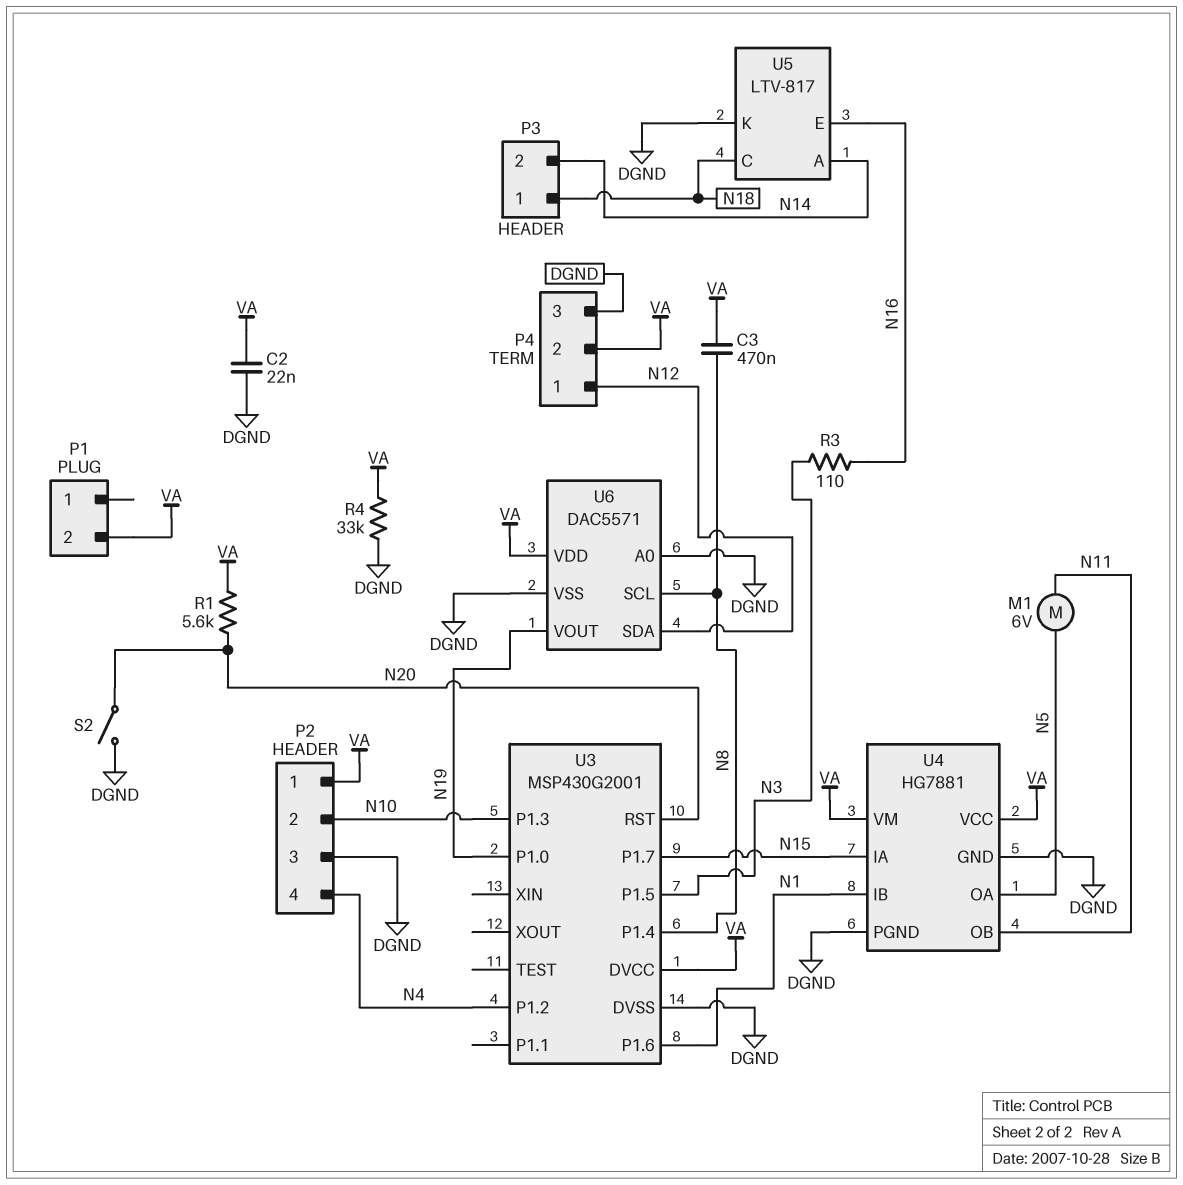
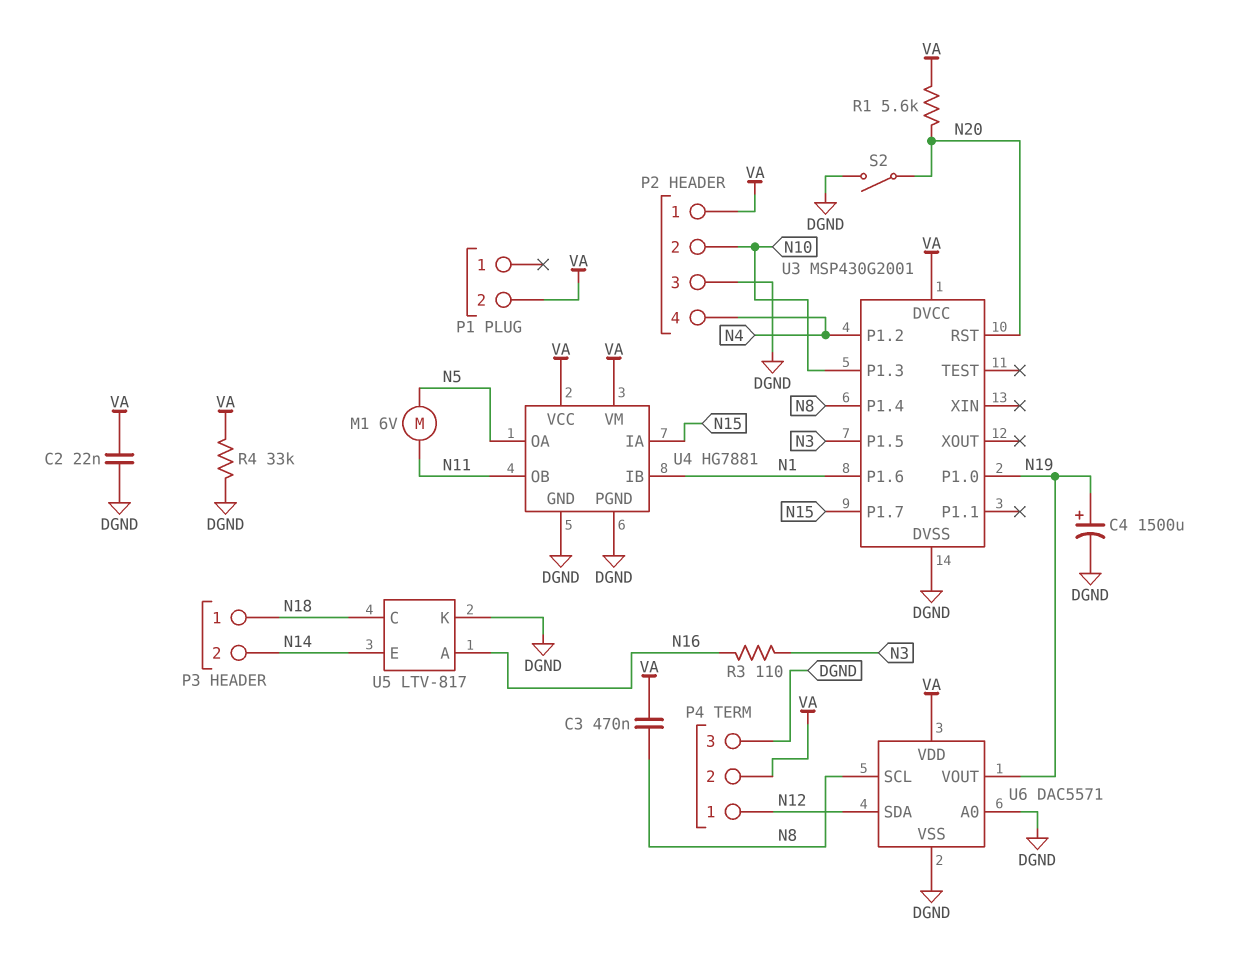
C4: none -> 1500uF (plus N19, minus DGND)
U5 pin A: N14 -> N16
U5 pin E: N16 -> N14

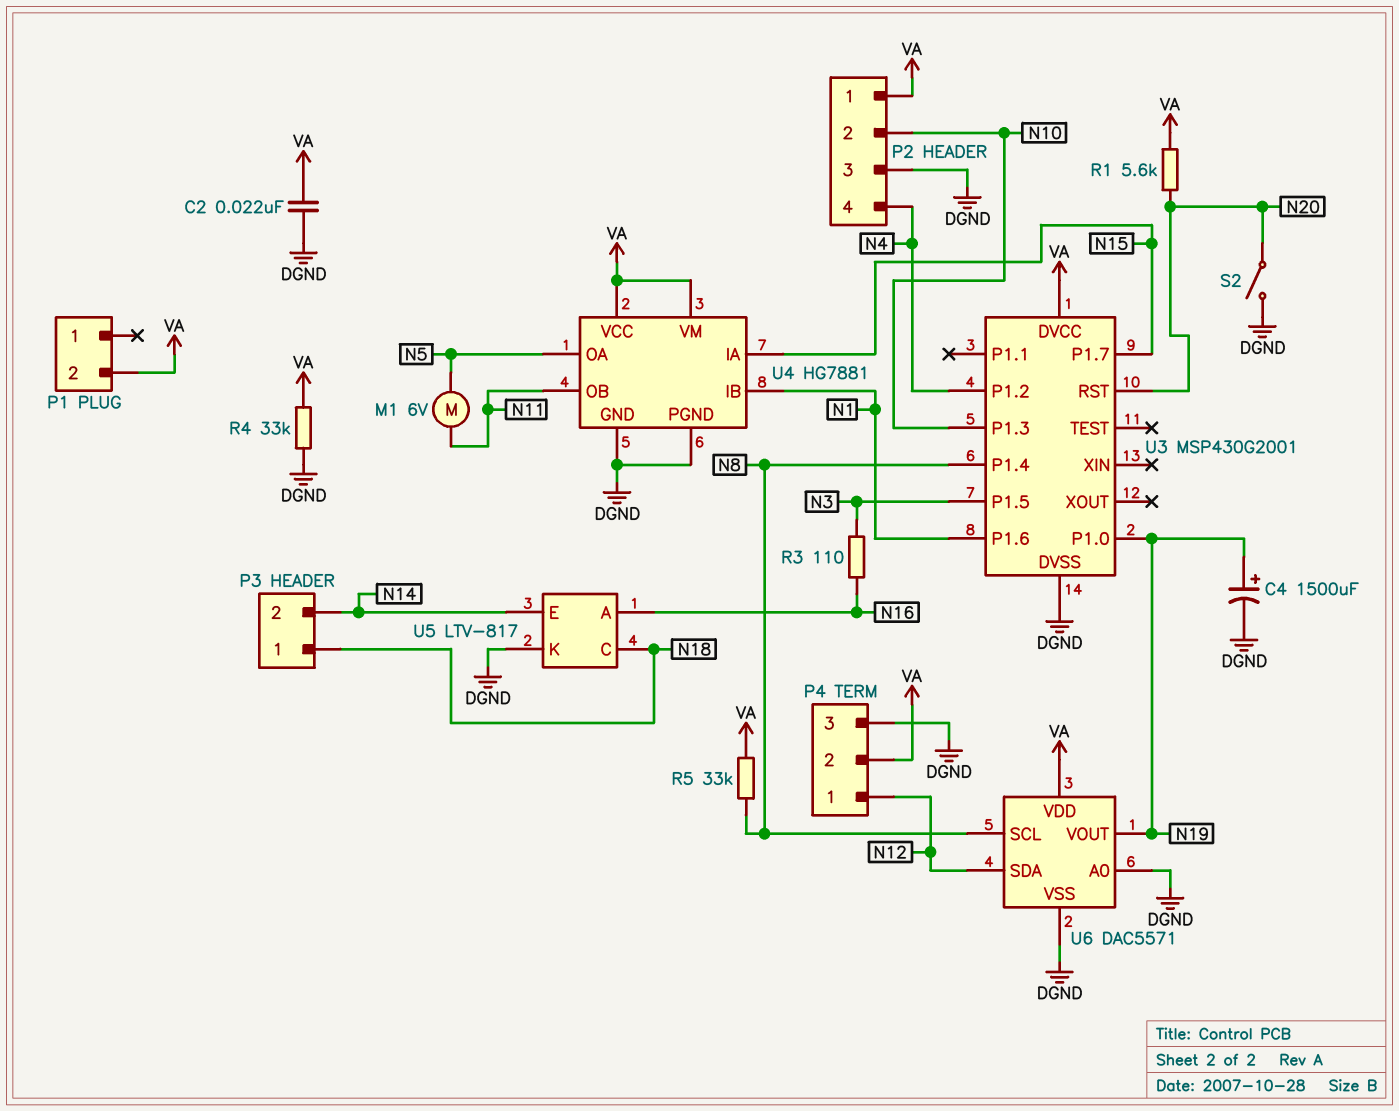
C3: 470nF (N8, VA) -> none
R5: none -> 33k (N8, VA)

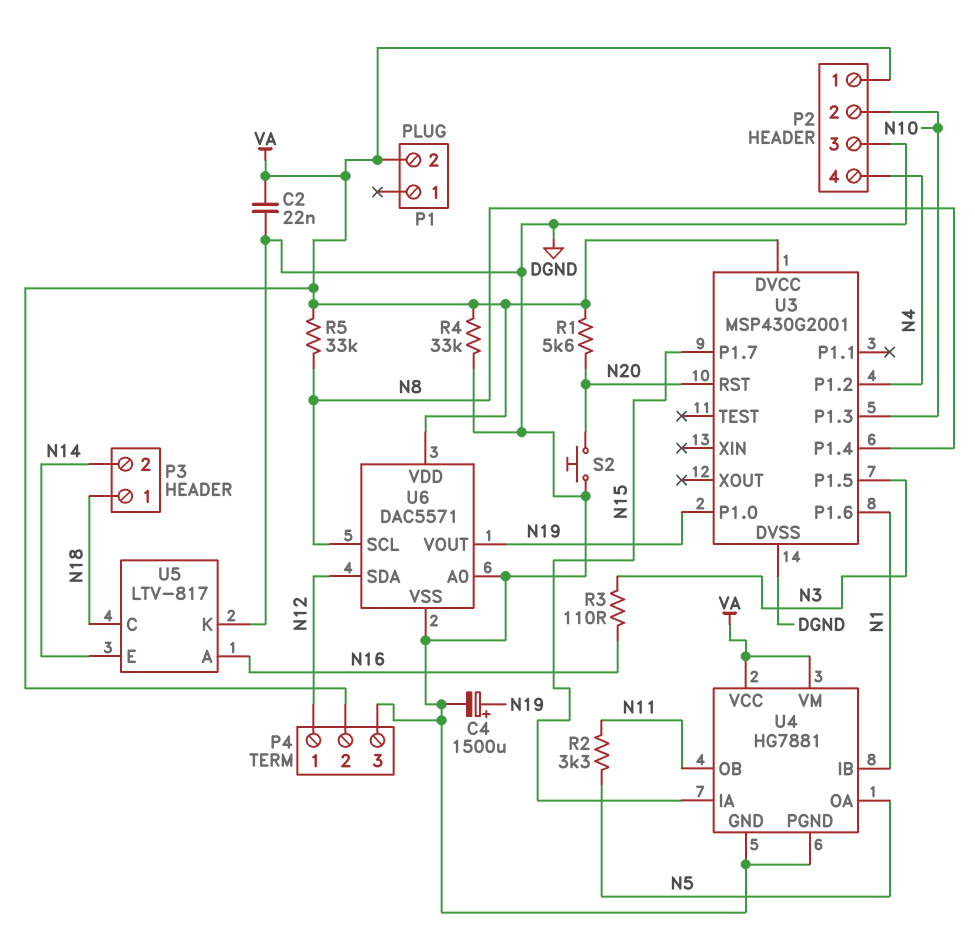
M1: motor 6V (N5, N11) -> none
R2: none -> 3.3k (N5, N11)
S2: switch (DGND, N20) -> button (DGND, N20)

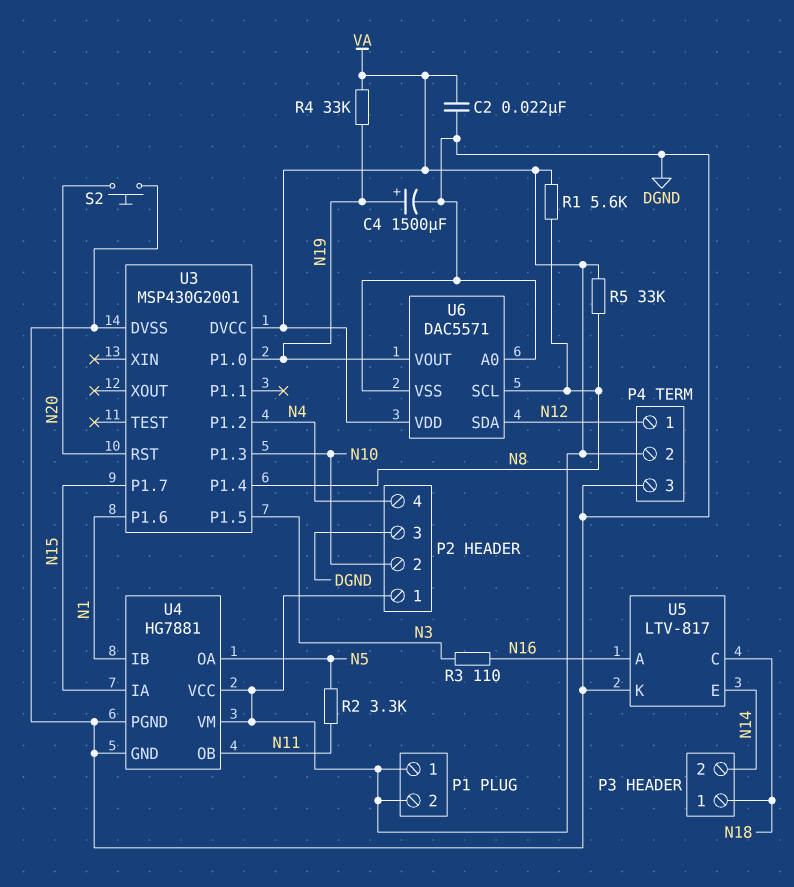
P1 pin 1: none -> VA
R1: 5.6k (N20, VA) -> 5.6k (N8, VA)
R4: 33k (DGND, VA) -> 33k (N19, VA)

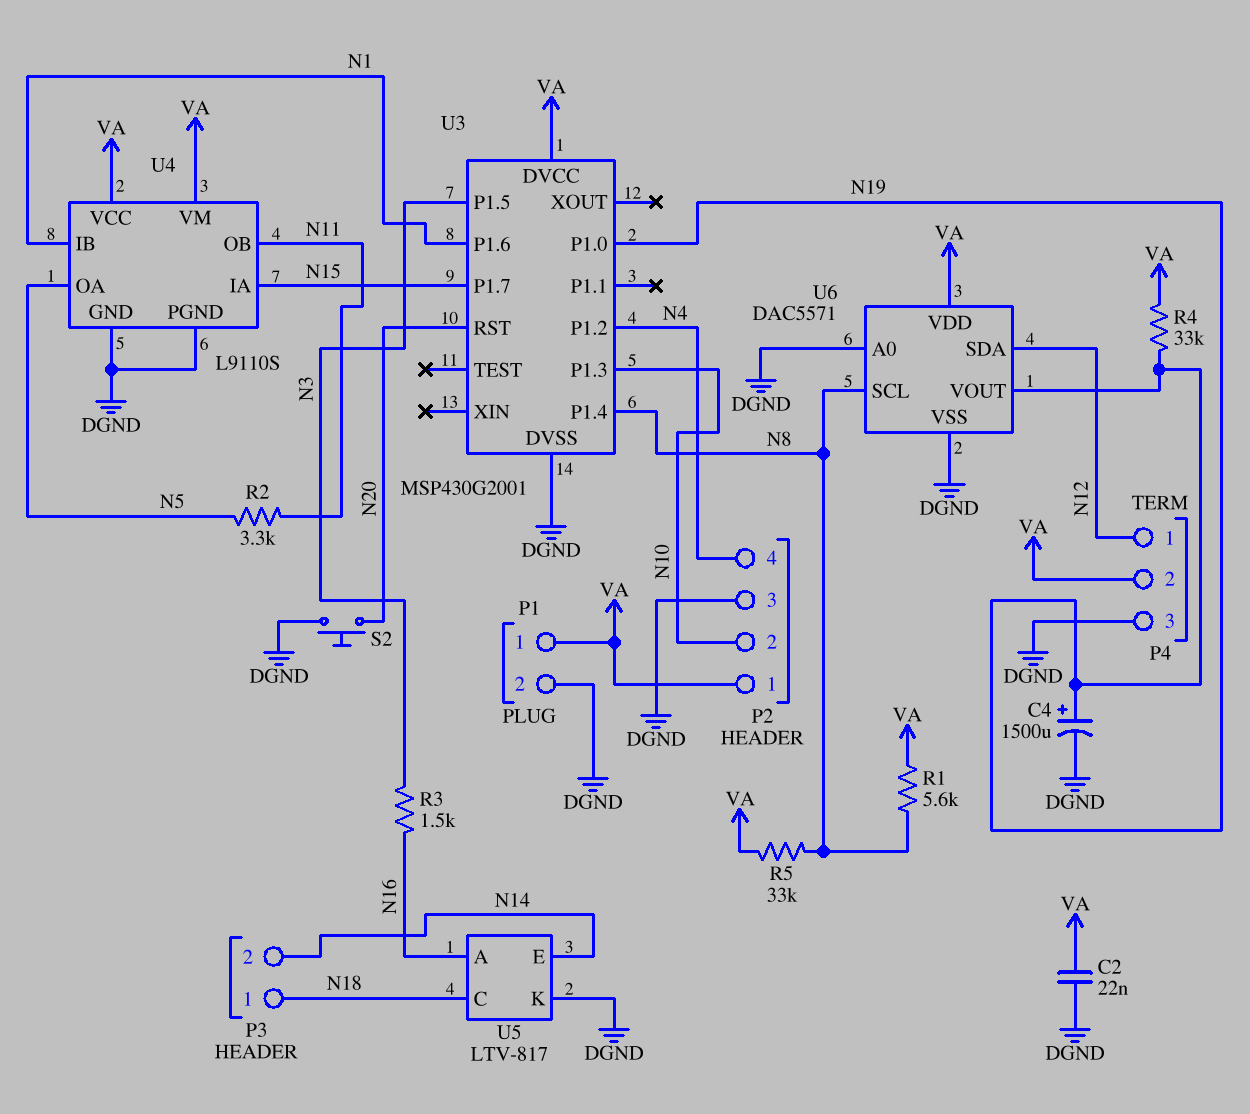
P1 pin 2: VA -> DGND
R3: 110 (N3, N16) -> 1.5k (N3, N16)
U4: HG7881 -> L9110S

